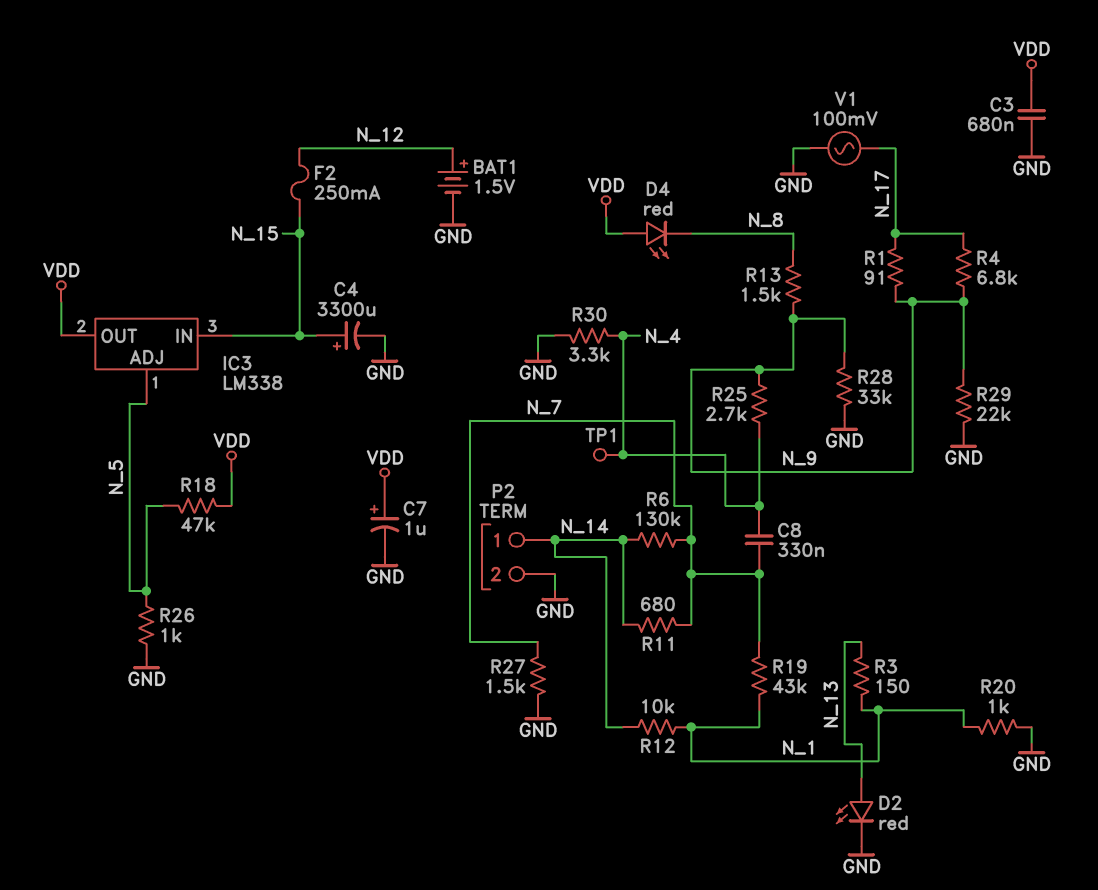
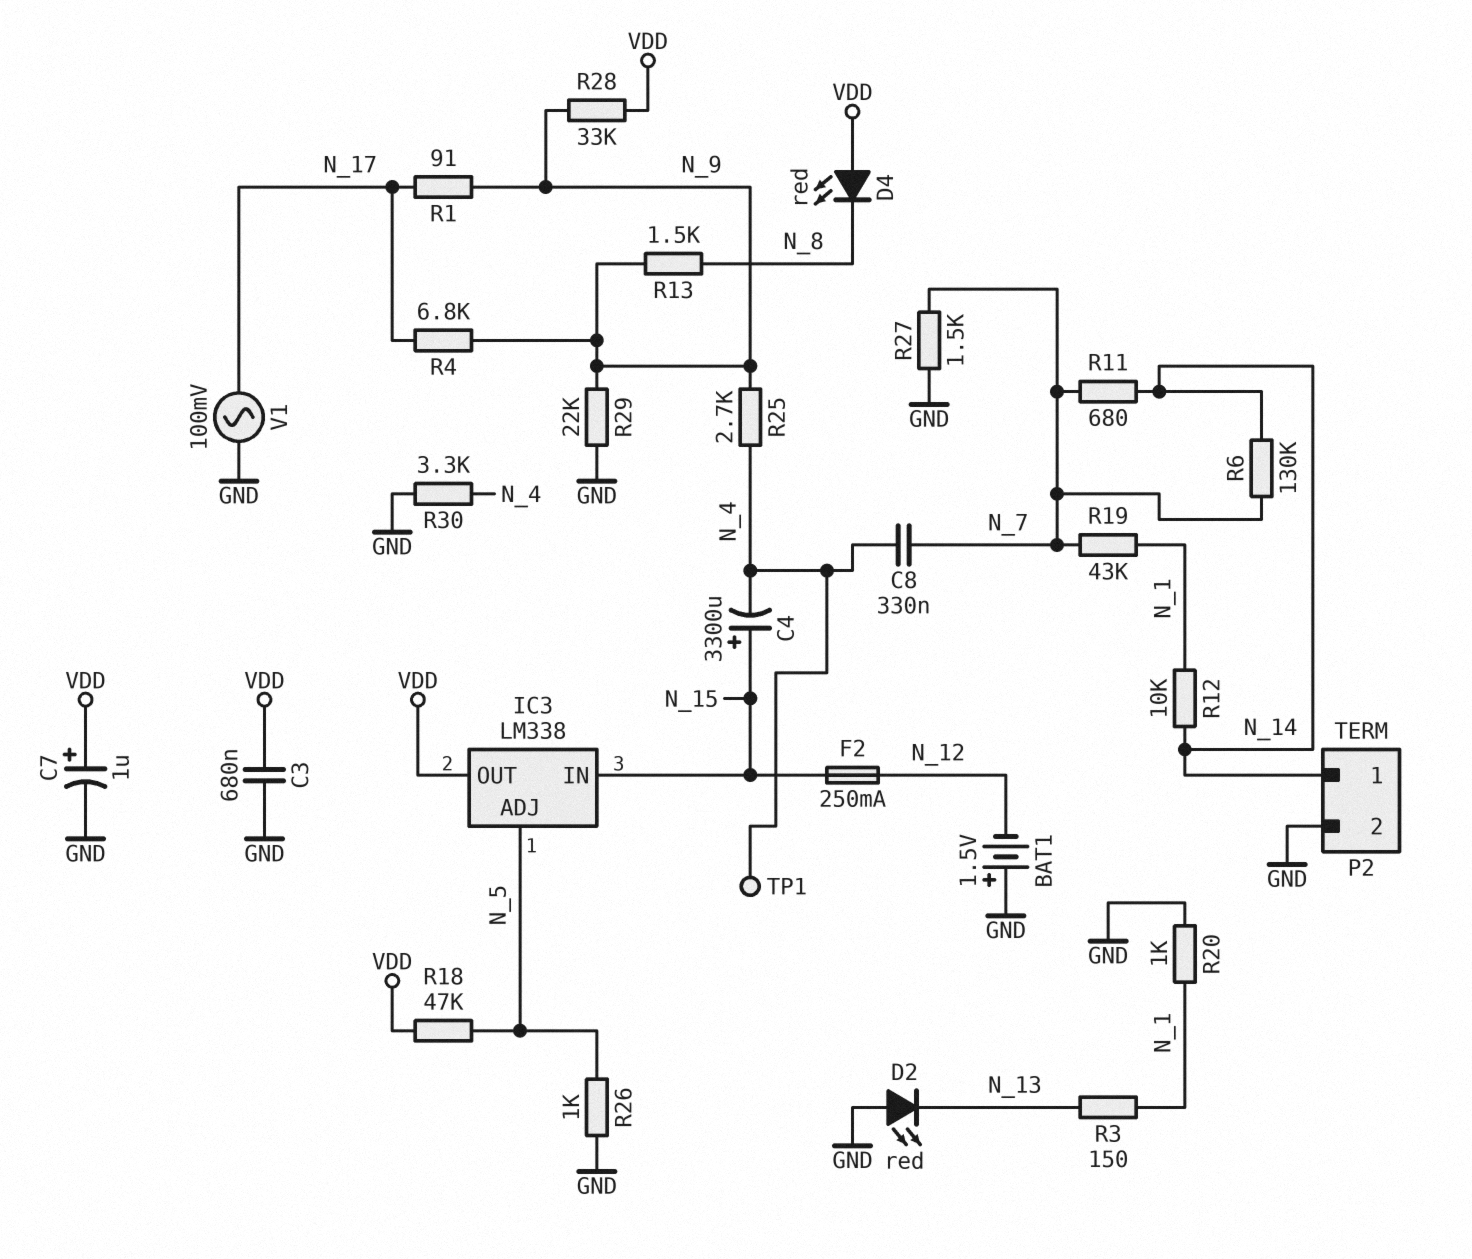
BAT1: 1.5V (plus N_12, minus GND) -> 1.5V (plus GND, minus N_12)
C4: 3300uF (plus N_15, minus GND) -> 3300uF (plus N_15, minus N_4)
D2: LED red (A N_13, K GND) -> LED red (A GND, K N_13)
R28: 33k (GND, N_9) -> 33k (N_9, VDD)

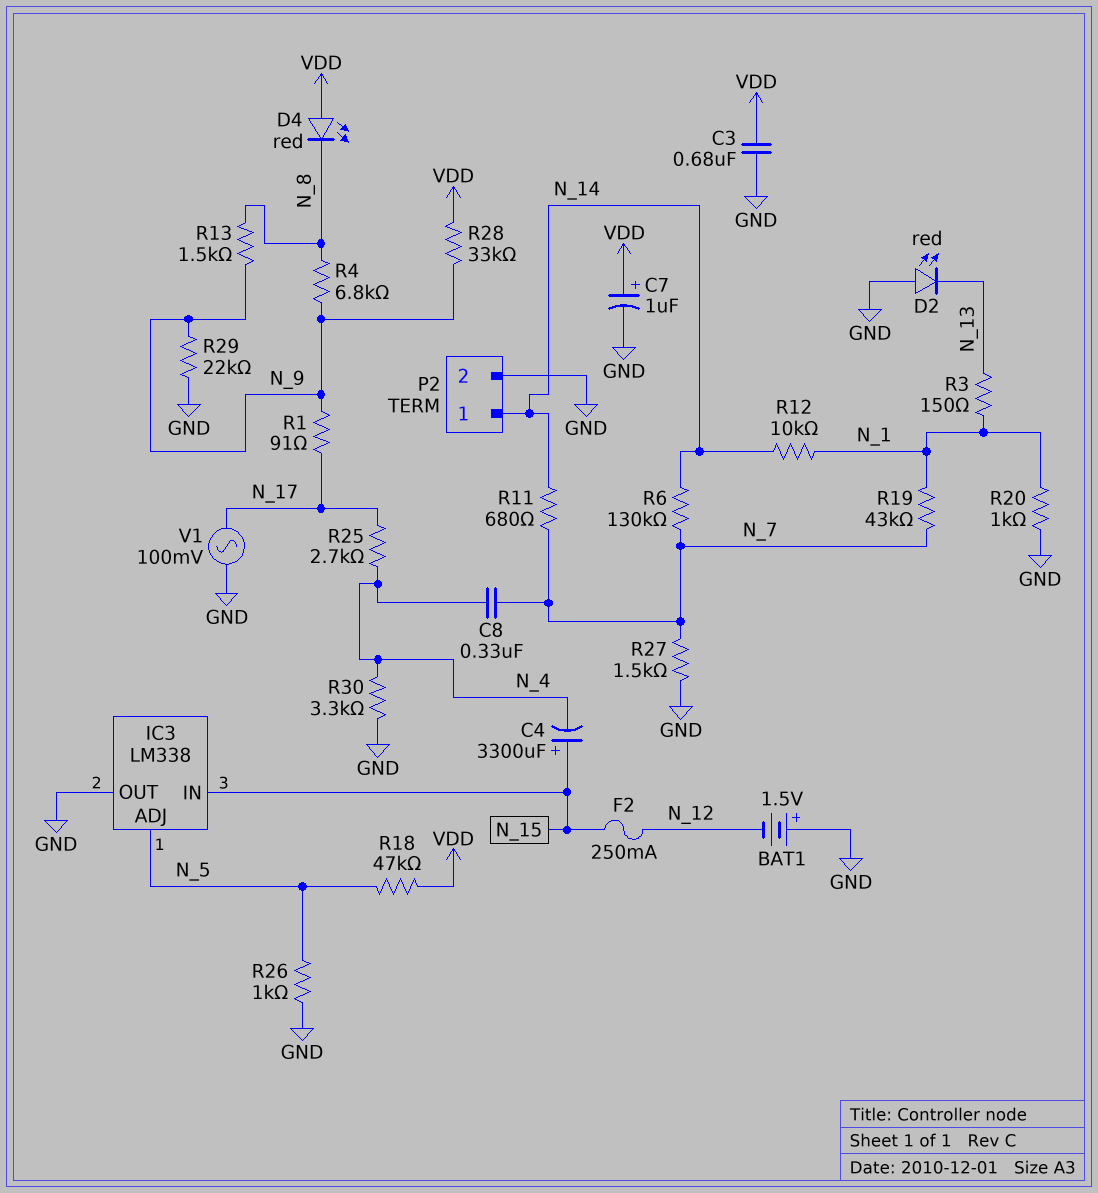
IC3 pin OUT: VDD -> GND
R4: 6.8k (N_9, N_17) -> 6.8k (N_8, N_9)
R25: 2.7k (N_4, N_9) -> 2.7k (N_4, N_17)
TP1: test point (N_4) -> none

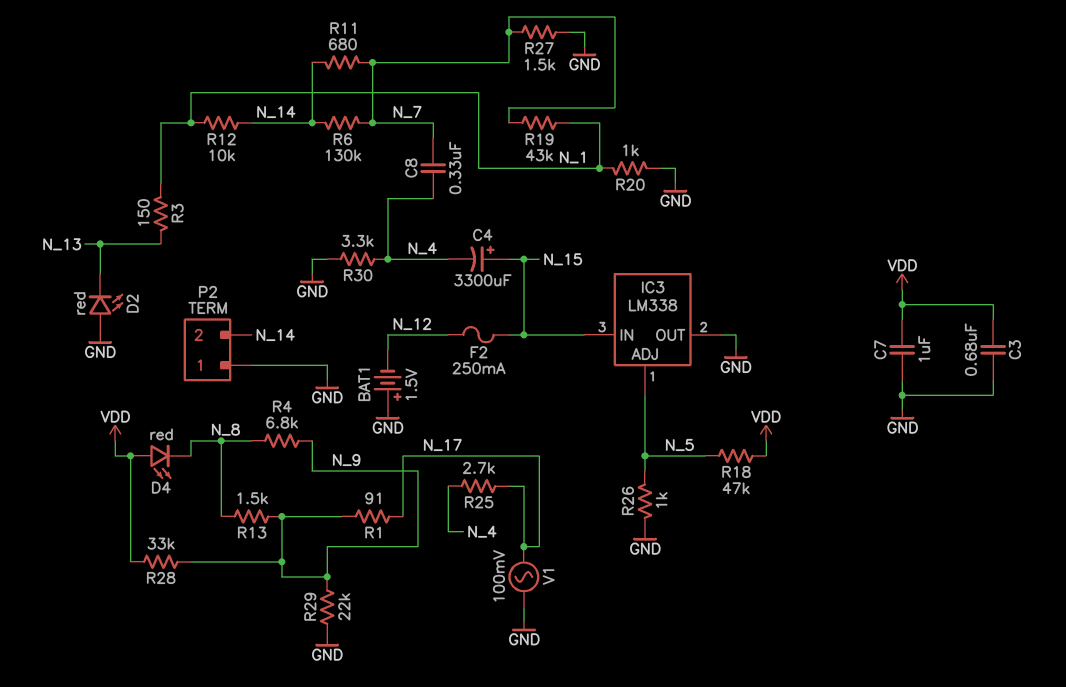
C7: 1uF (plus VDD, minus GND) -> 1uF (GND, VDD)
P2 pin 1: N_14 -> GND
P2 pin 2: GND -> N_14

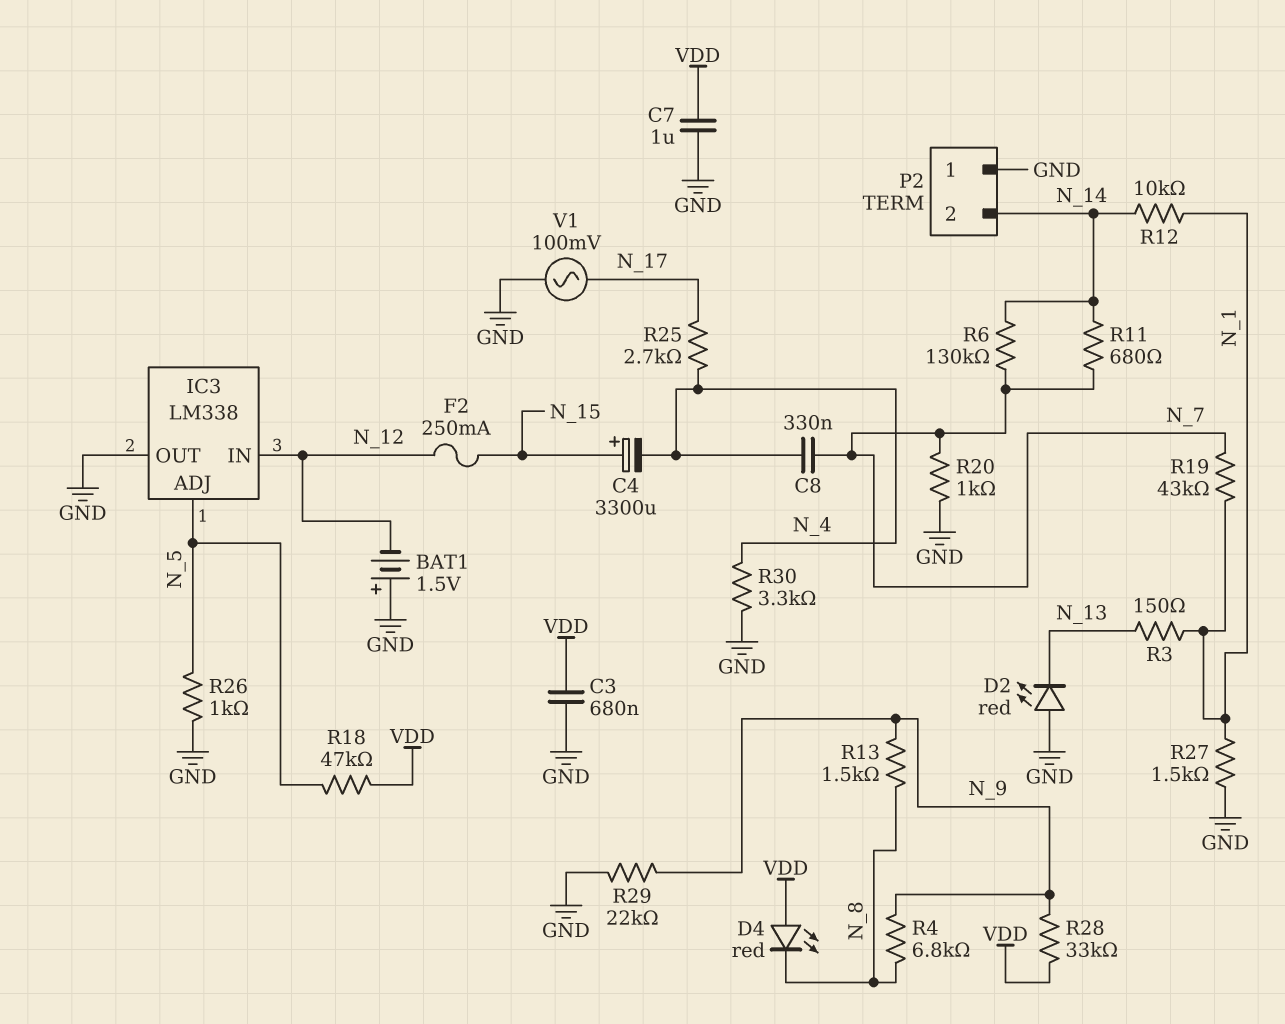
IC3 pin IN: N_15 -> N_12
R1: 91 (N_9, N_17) -> none
R20: 1k (GND, N_1) -> 1k (GND, N_7)
R27: 1.5k (GND, N_7) -> 1.5k (GND, N_1)

